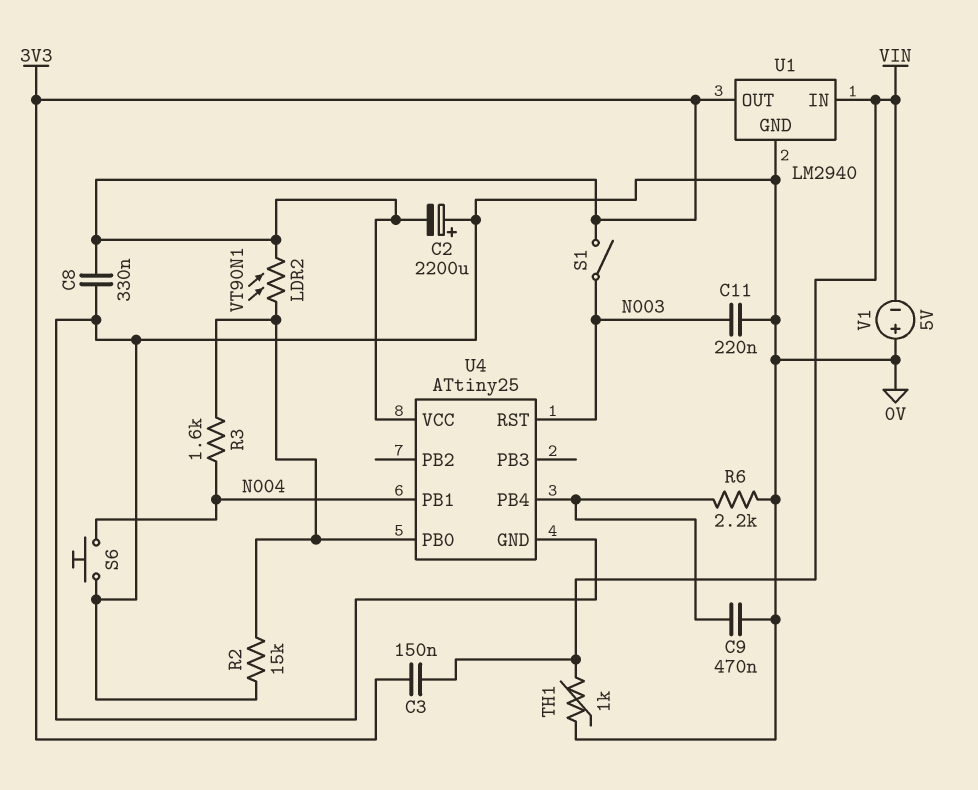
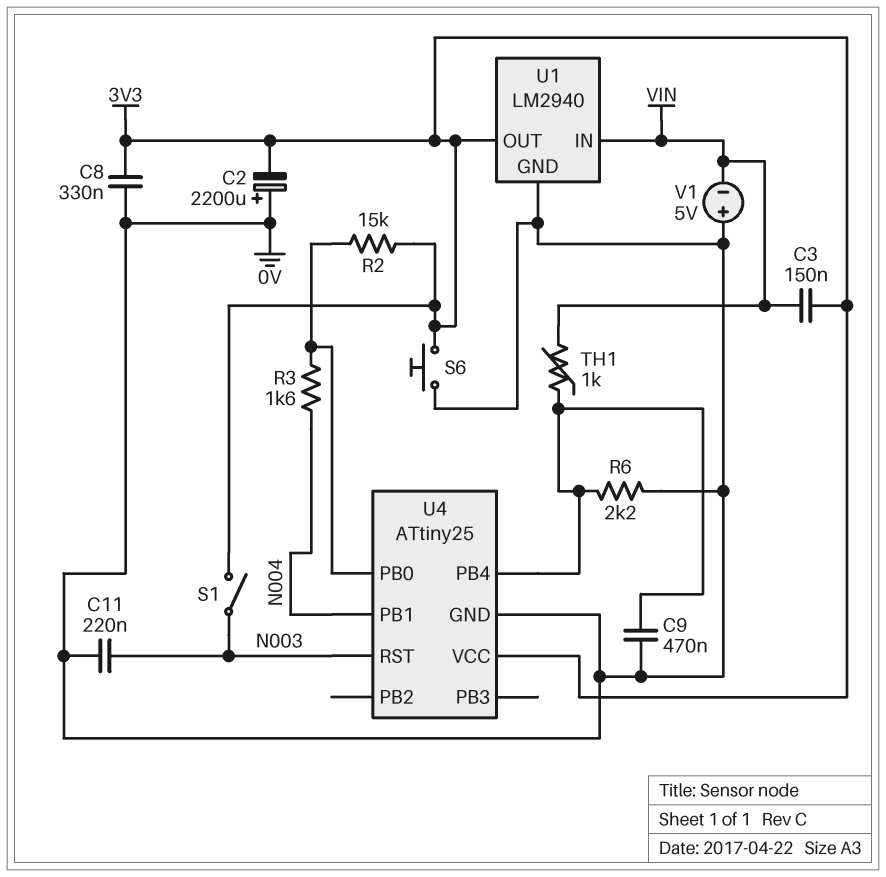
LDR2: VT90N1 (3V3, U4/PB0) -> none
R2: 15k (0V, U4/PB0) -> 15k (3V3, U4/PB0)
S6: button (0V, N004) -> button (0V, 3V3)
TH1: 1k (0V, VIN) -> 1k (U4/PB4, VIN)

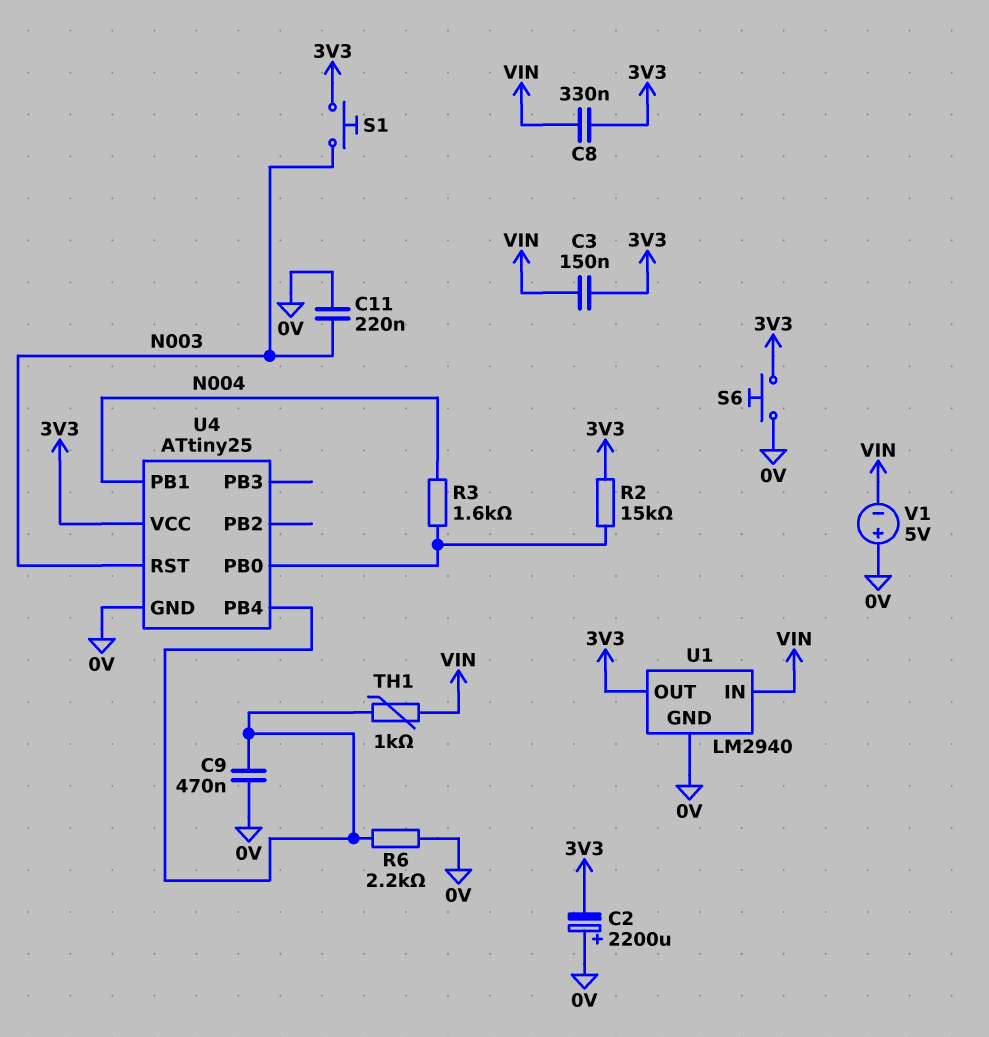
C8: 330nF (0V, 3V3) -> 330nF (3V3, VIN)
S1: switch (3V3, N003) -> button (3V3, N003)

